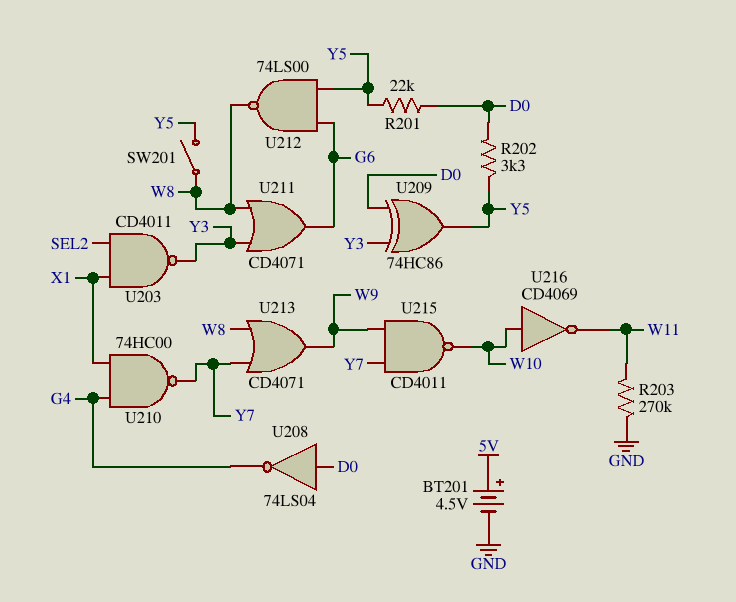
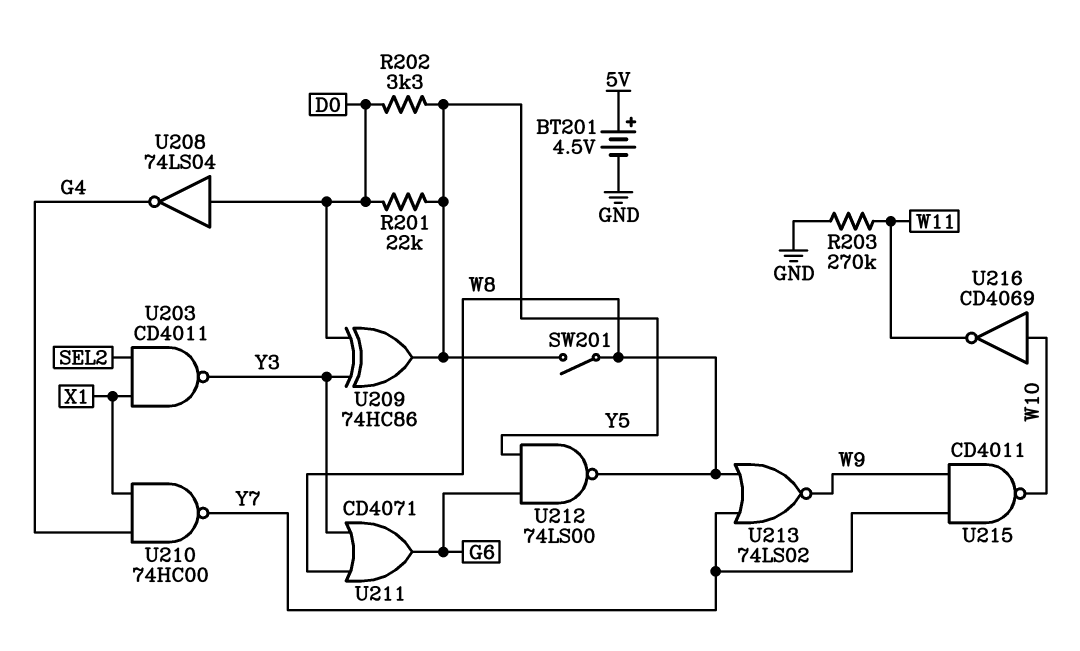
U213: OR CD4071 (in W8, in Y7, out W9) -> NOR 74LS02 (in W8, in Y7, out W9)

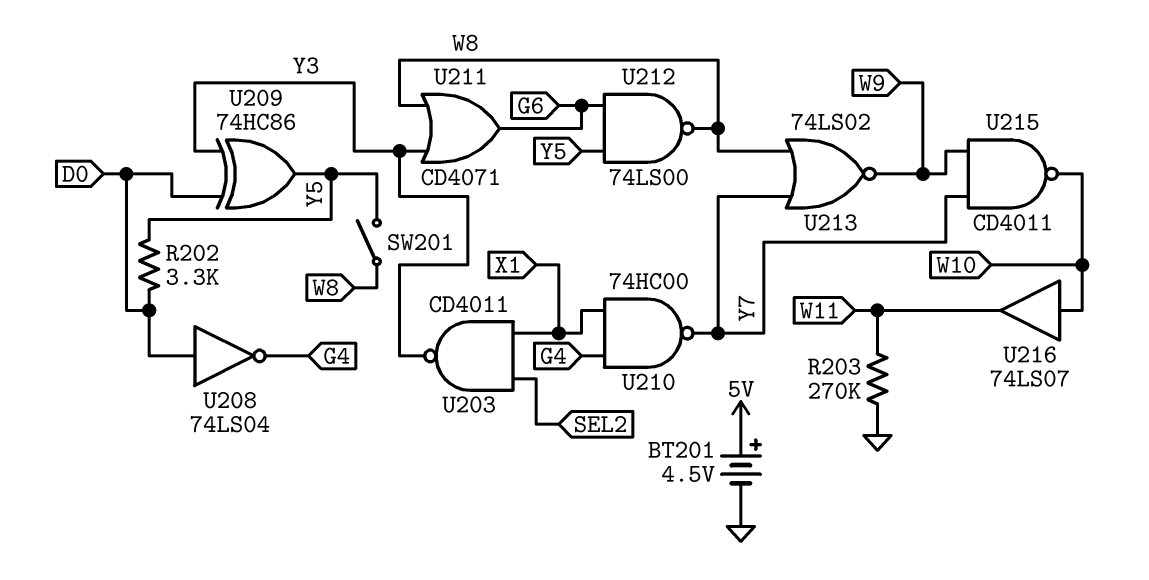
R201: 22k (D0, Y5) -> none
U216: NOT CD4069 (in W10, out W11) -> buffer 74LS07 (in W10, out W11)

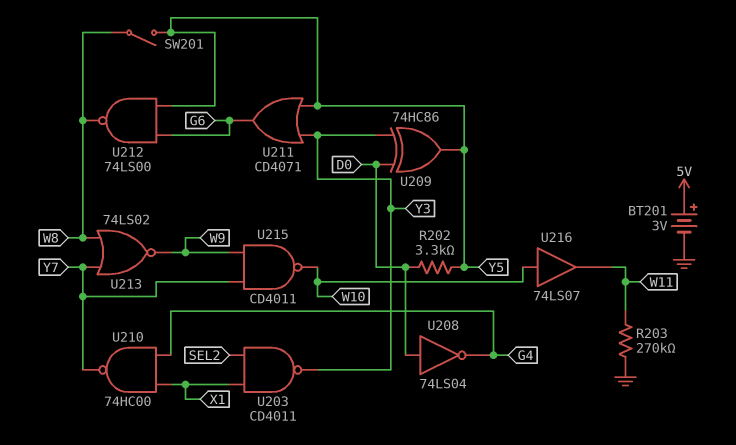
BT201: 4.5V (plus 5V, minus GND) -> 3V (plus 5V, minus GND)
U211: OR CD4071 (in W8, in Y3, out G6) -> OR CD4071 (in Y3, in Y5, out G6)

